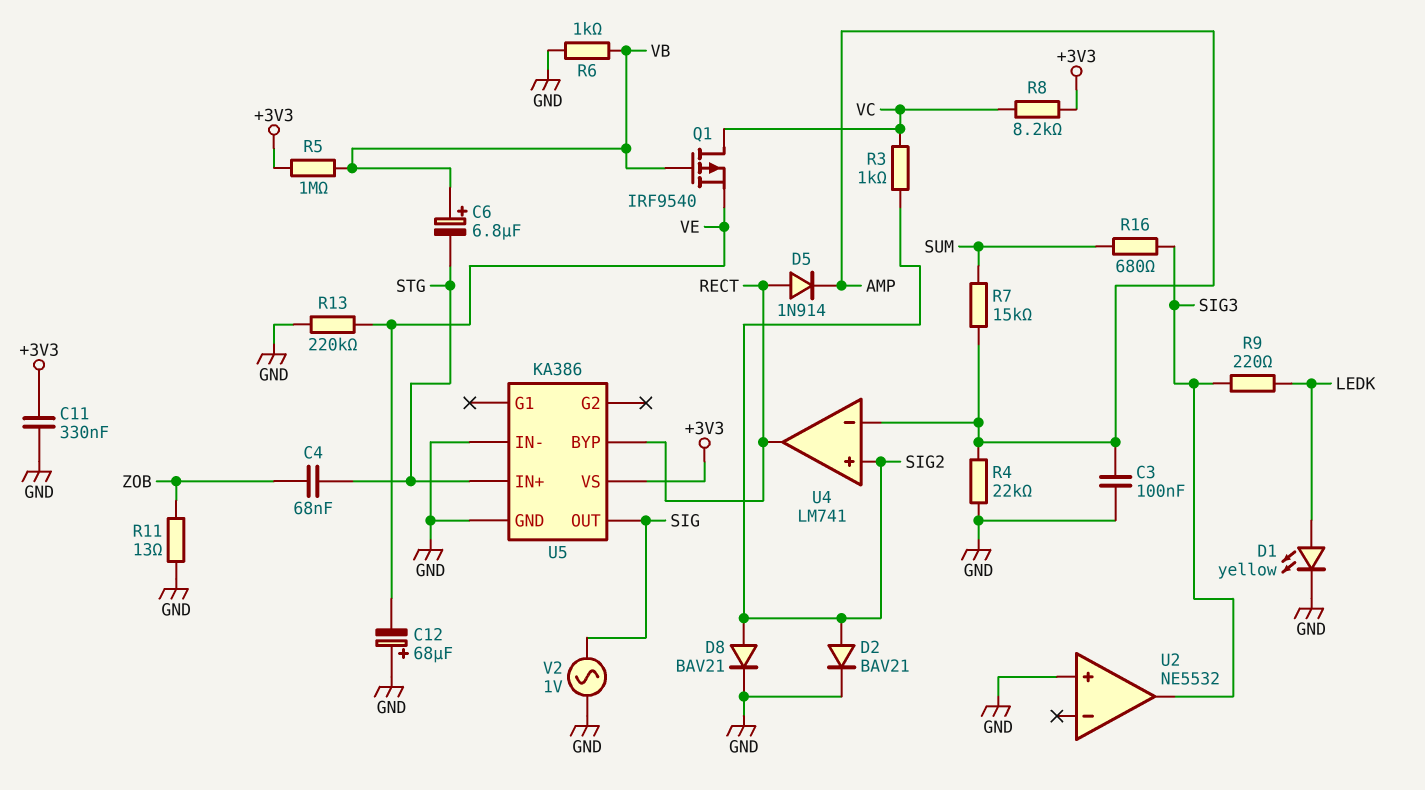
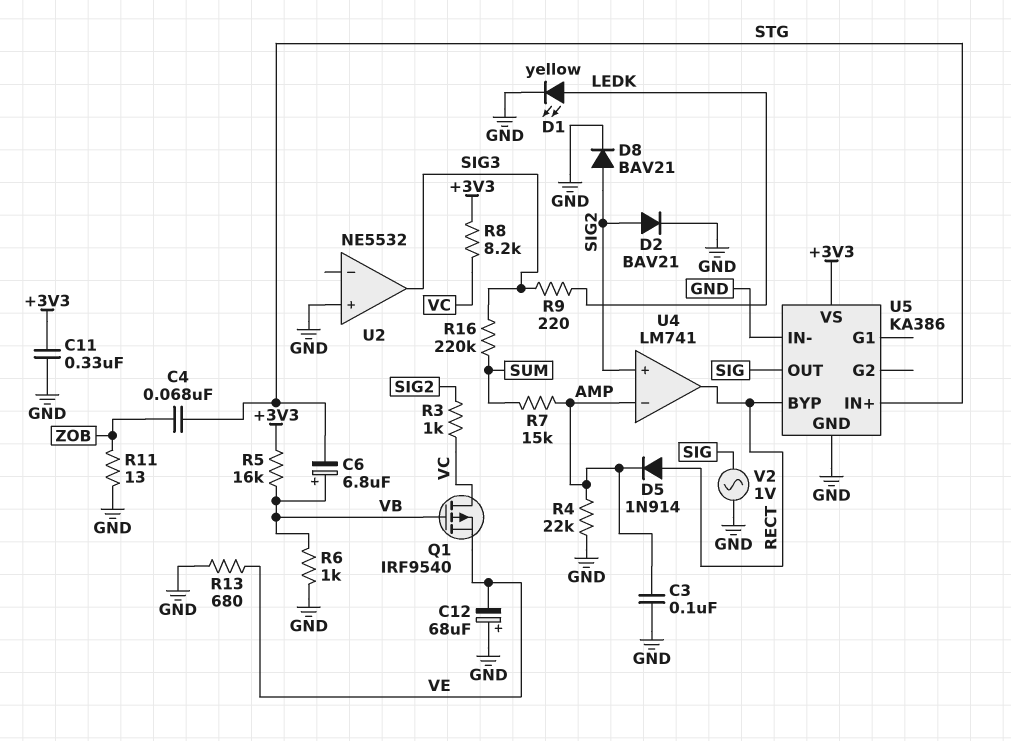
R5: 1M (+3V3, VB) -> 16k (+3V3, VB)
R13: 220k (GND, VE) -> 680 (GND, VE)
R16: 680 (SIG3, SUM) -> 220k (SIG3, SUM)

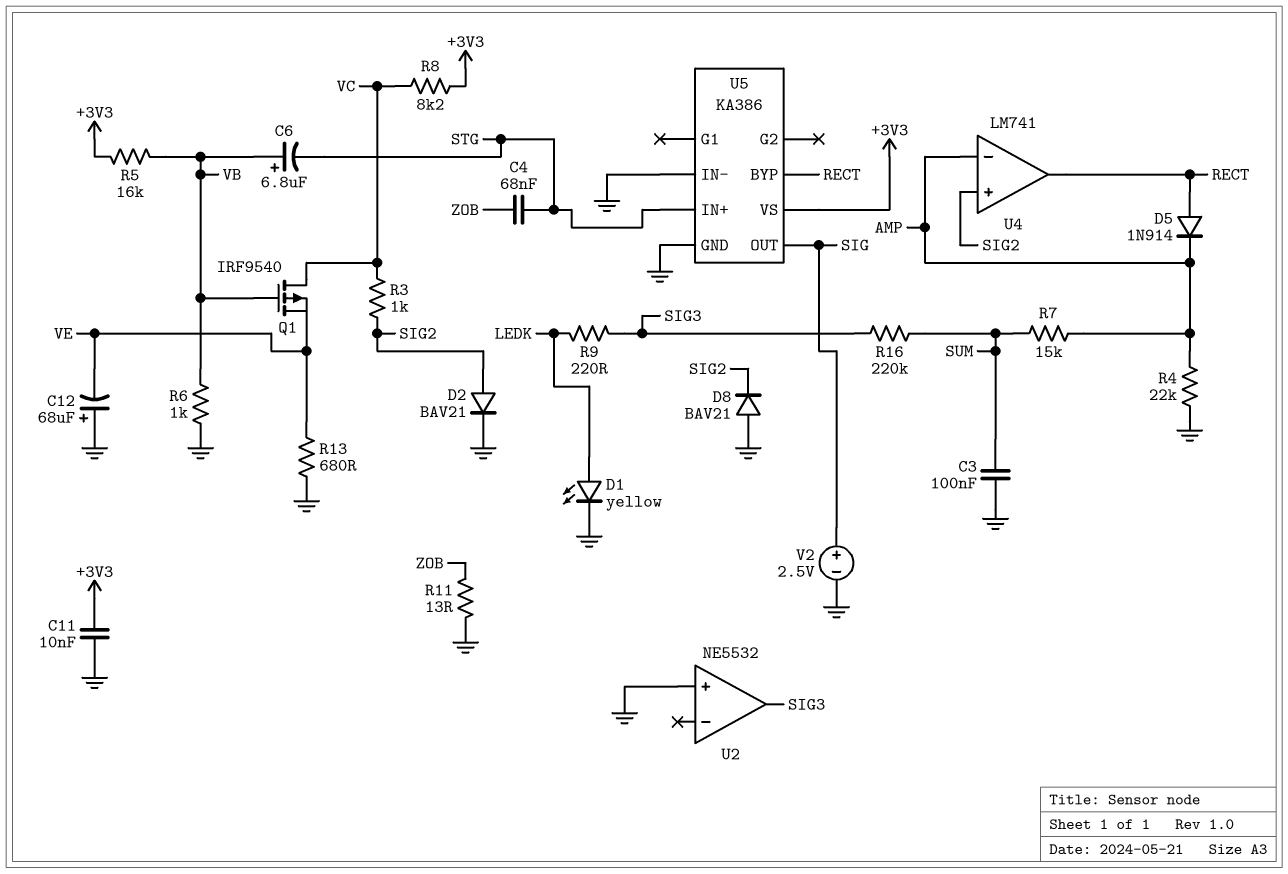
C3: 100nF (AMP, GND) -> 100nF (GND, SUM)
C11: 330nF (+3V3, GND) -> 10nF (+3V3, GND)
D8: diode BAV21 (A SIG2, K GND) -> diode BAV21 (A GND, K SIG2)
V2: AC 1V (GND, SIG) -> 2.5V (plus SIG, minus GND)

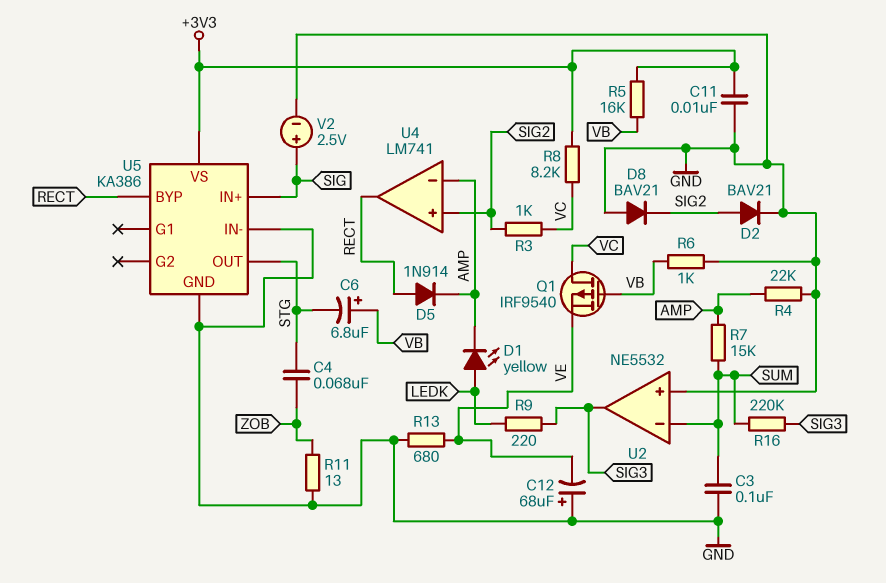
D1: LED yellow (A LEDK, K GND) -> LED yellow (A LEDK, K AMP)
U2 pin in-: none -> SUM
U5 pin IN+: STG -> SIG
U5 pin OUT: SIG -> STG

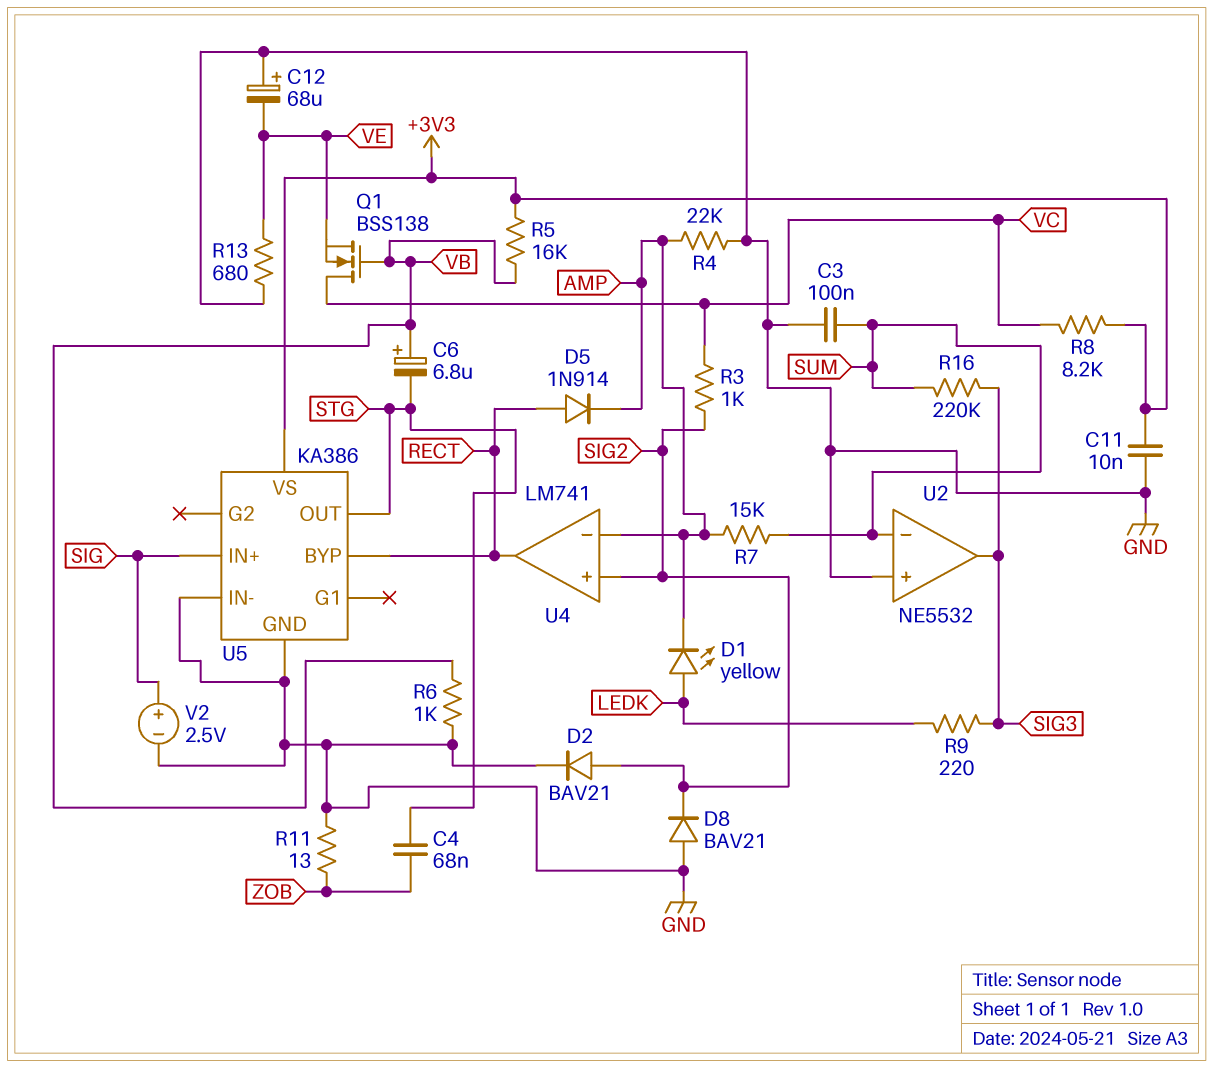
Q1: PMOS IRF9540 (G VB, D VC, S VE) -> NMOS BSS138 (G VB, D VC, S VE)

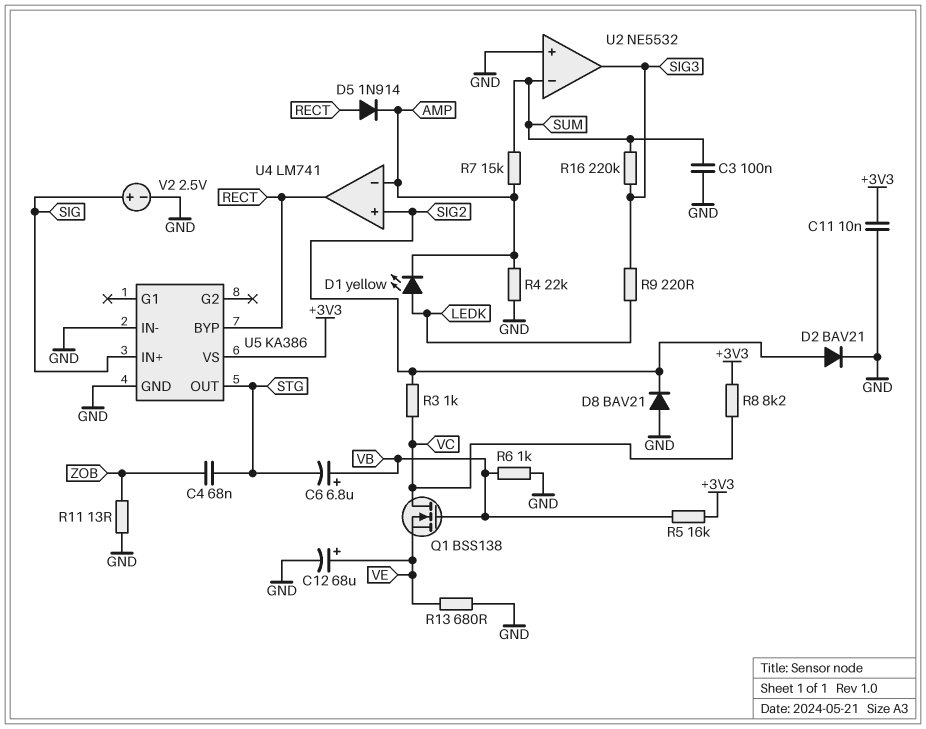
C12: 68uF (plus GND, minus VE) -> 68uF (plus VE, minus GND)

